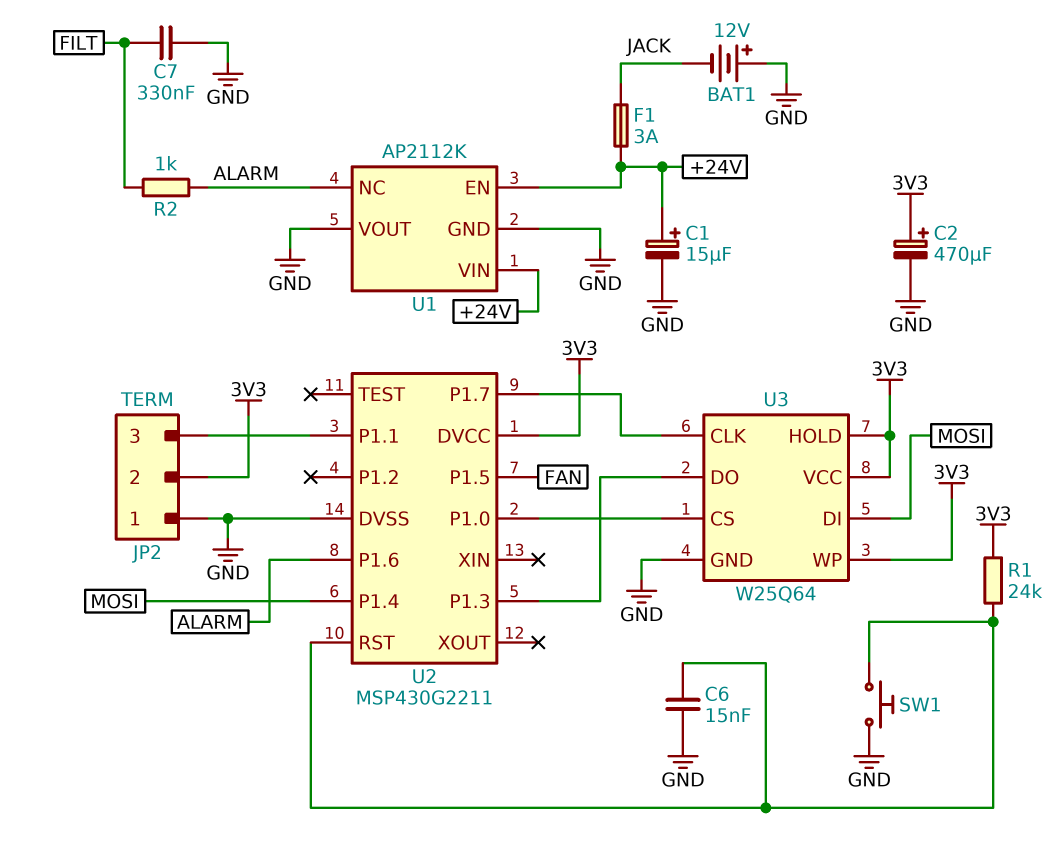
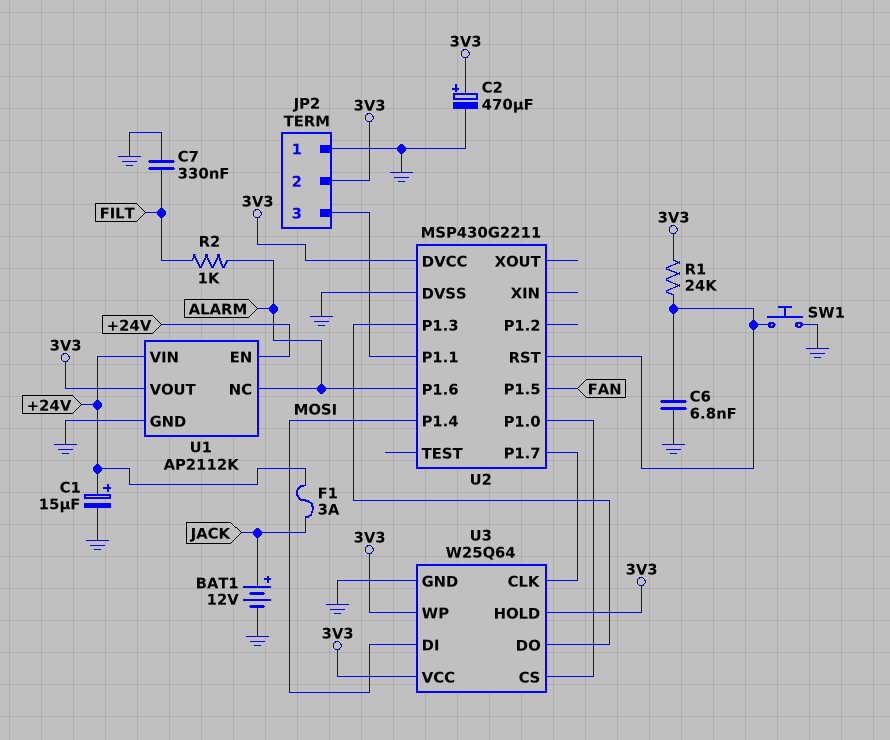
BAT1: 12V (plus GND, minus JACK) -> 12V (plus JACK, minus GND)
C6: 15nF (GND, U2/RST) -> 6.8nF (GND, U2/RST)
U1 pin VOUT: GND -> 3V3

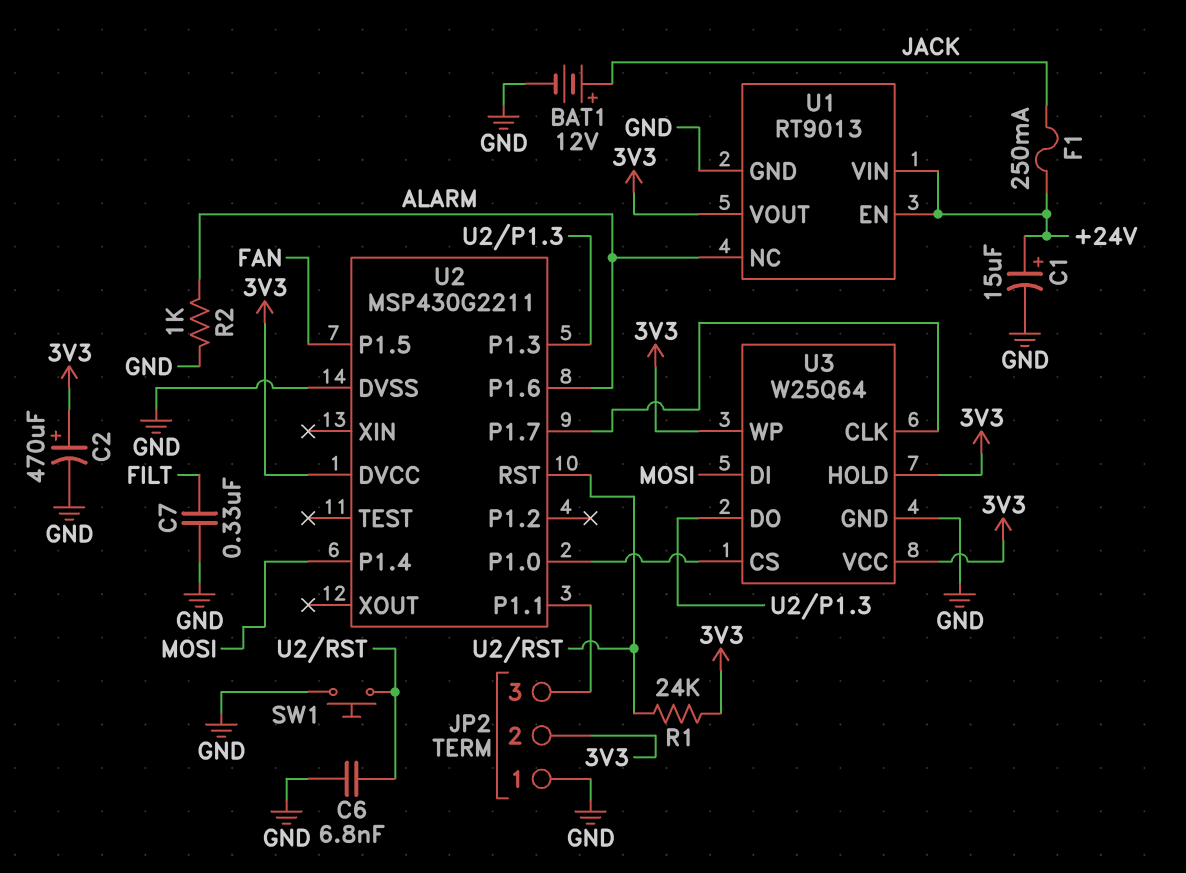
F1: 3A (+24V, JACK) -> 250mA (+24V, JACK)
R2: 1k (ALARM, FILT) -> 1k (ALARM, GND)
U1: AP2112K -> RT9013

